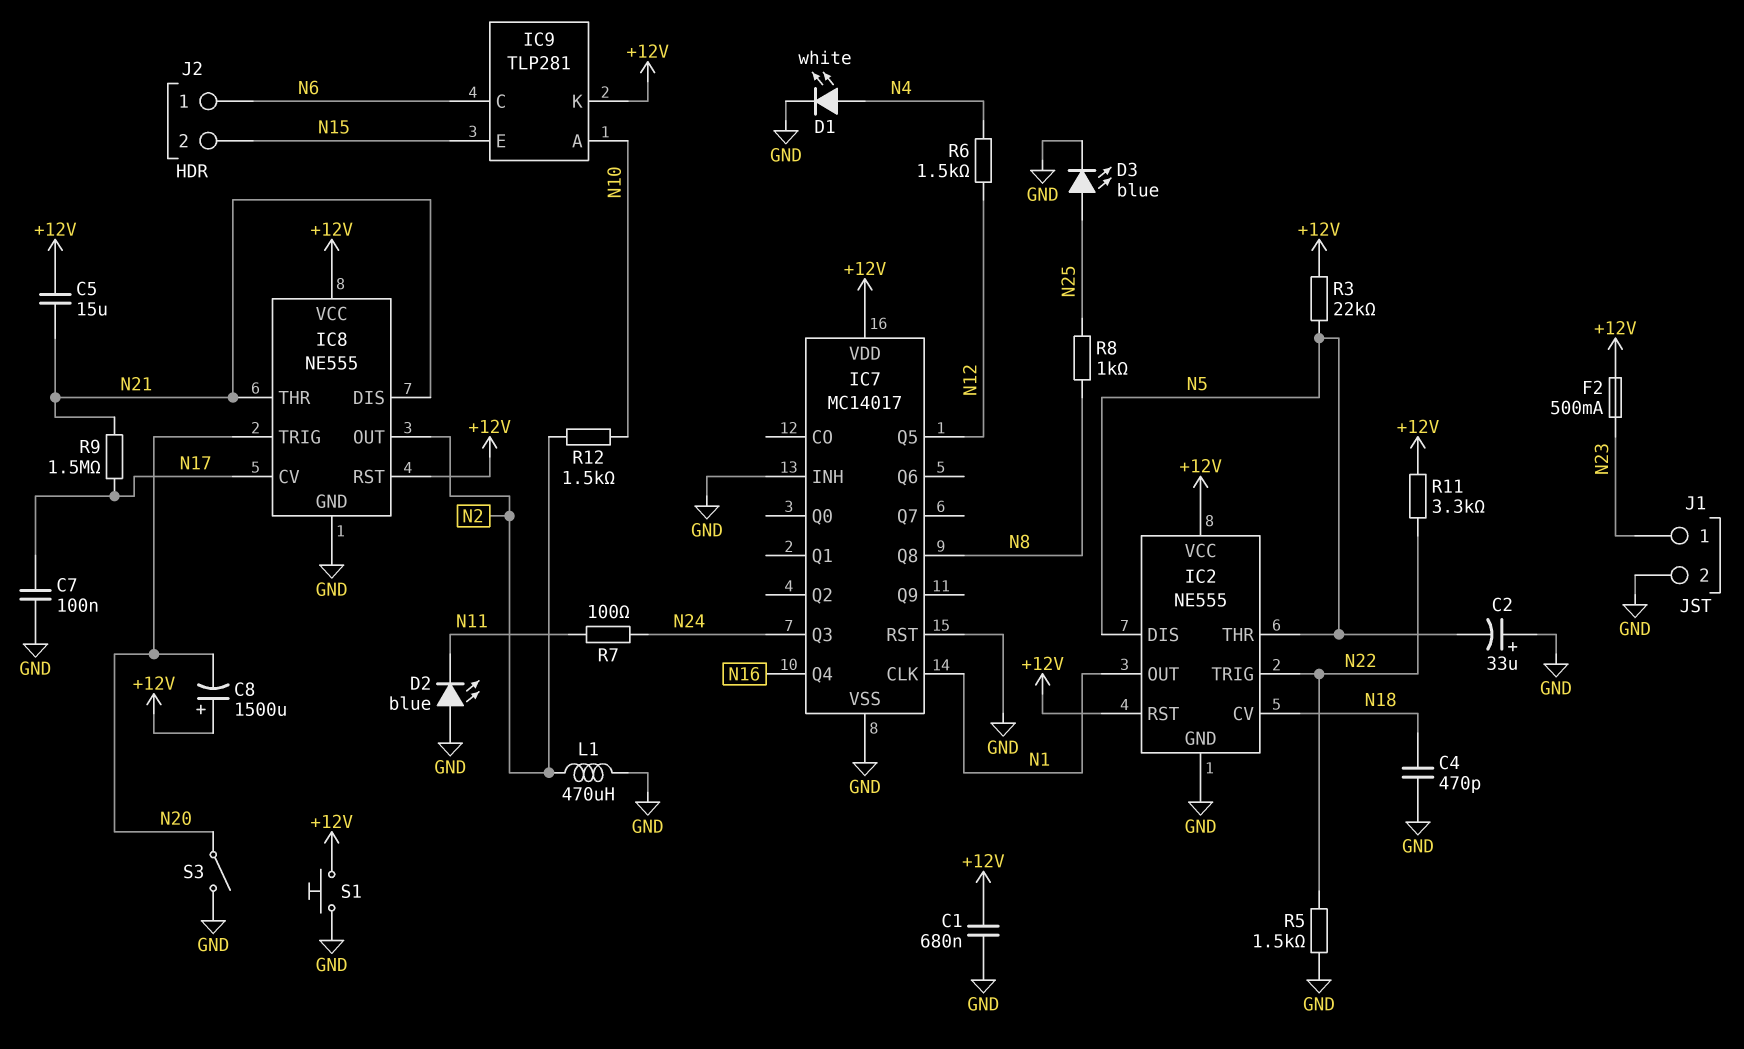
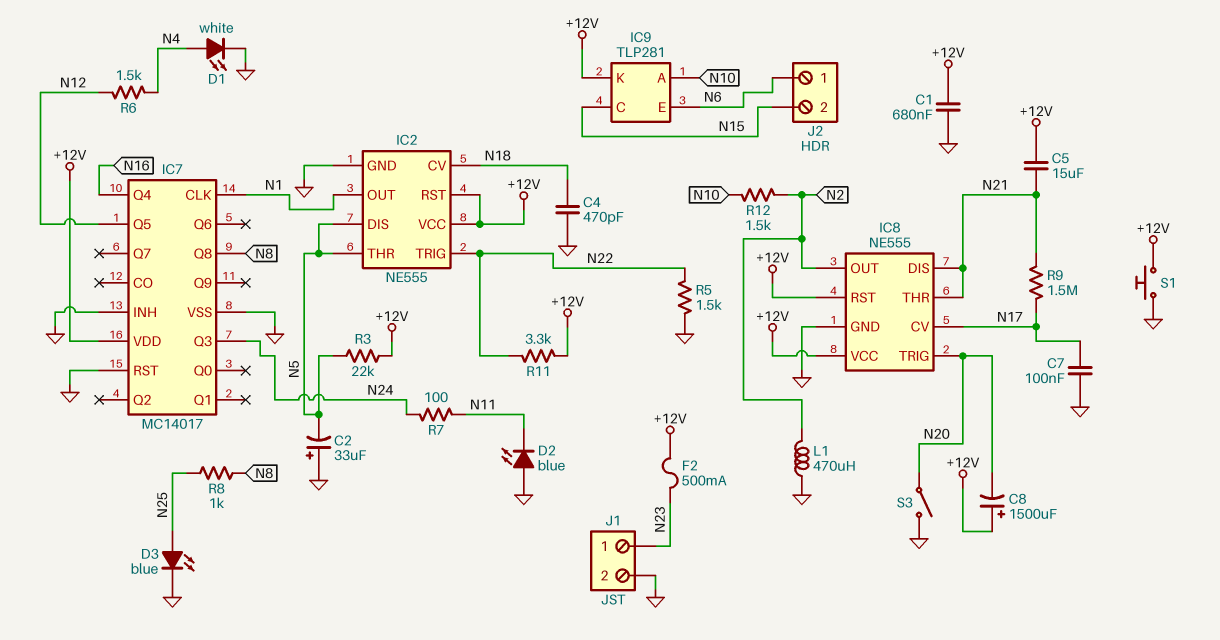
IC9 pin C: N6 -> N15
IC9 pin E: N15 -> N6

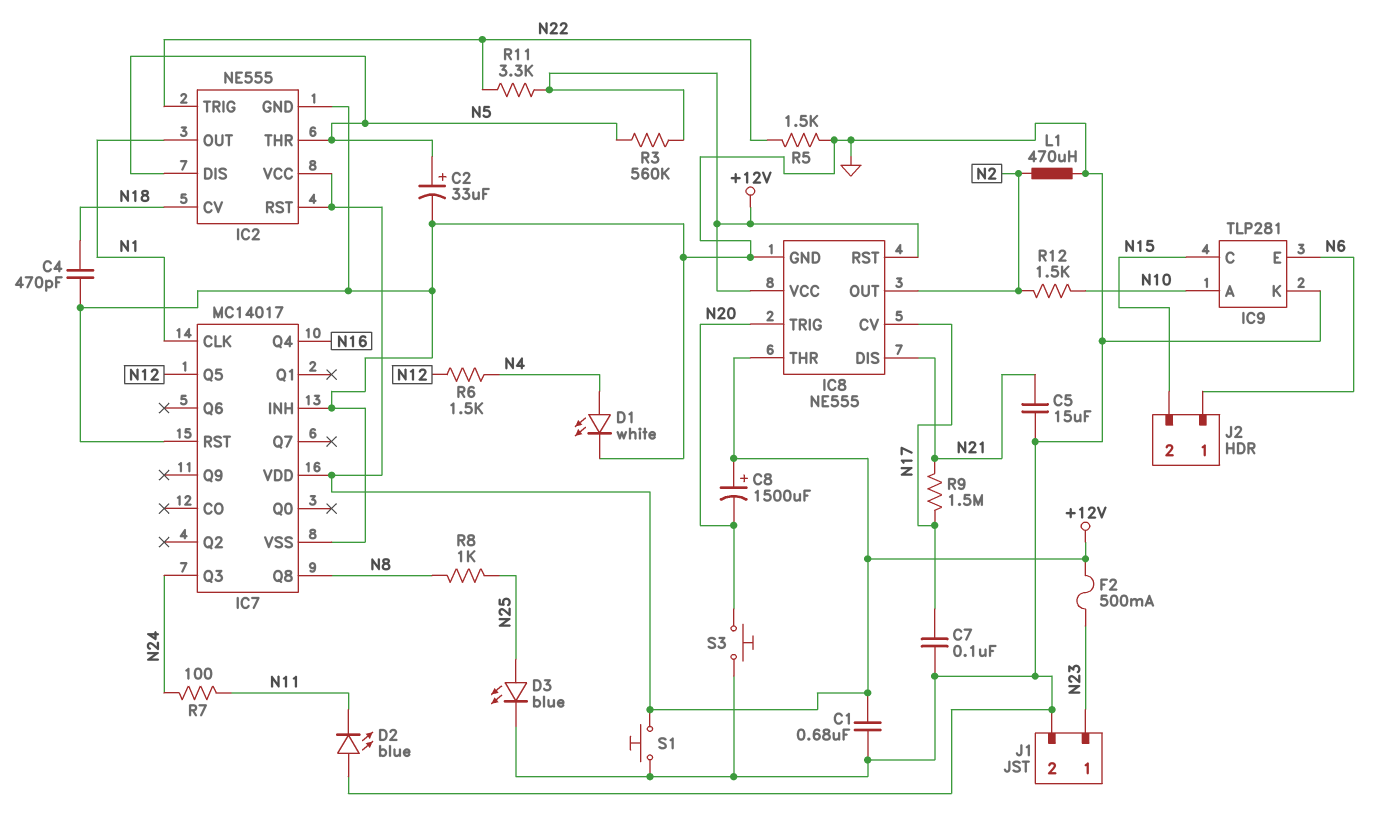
C2: 33uF (plus GND, minus N5) -> 33uF (plus N5, minus GND)
C5: 15uF (+12V, N21) -> 15uF (GND, N21)
IC8 pin THR: N21 -> +12V
IC9 pin K: +12V -> GND
R3: 22k (+12V, N5) -> 560k (+12V, N5)
S3: switch (GND, N20) -> button (GND, N20)

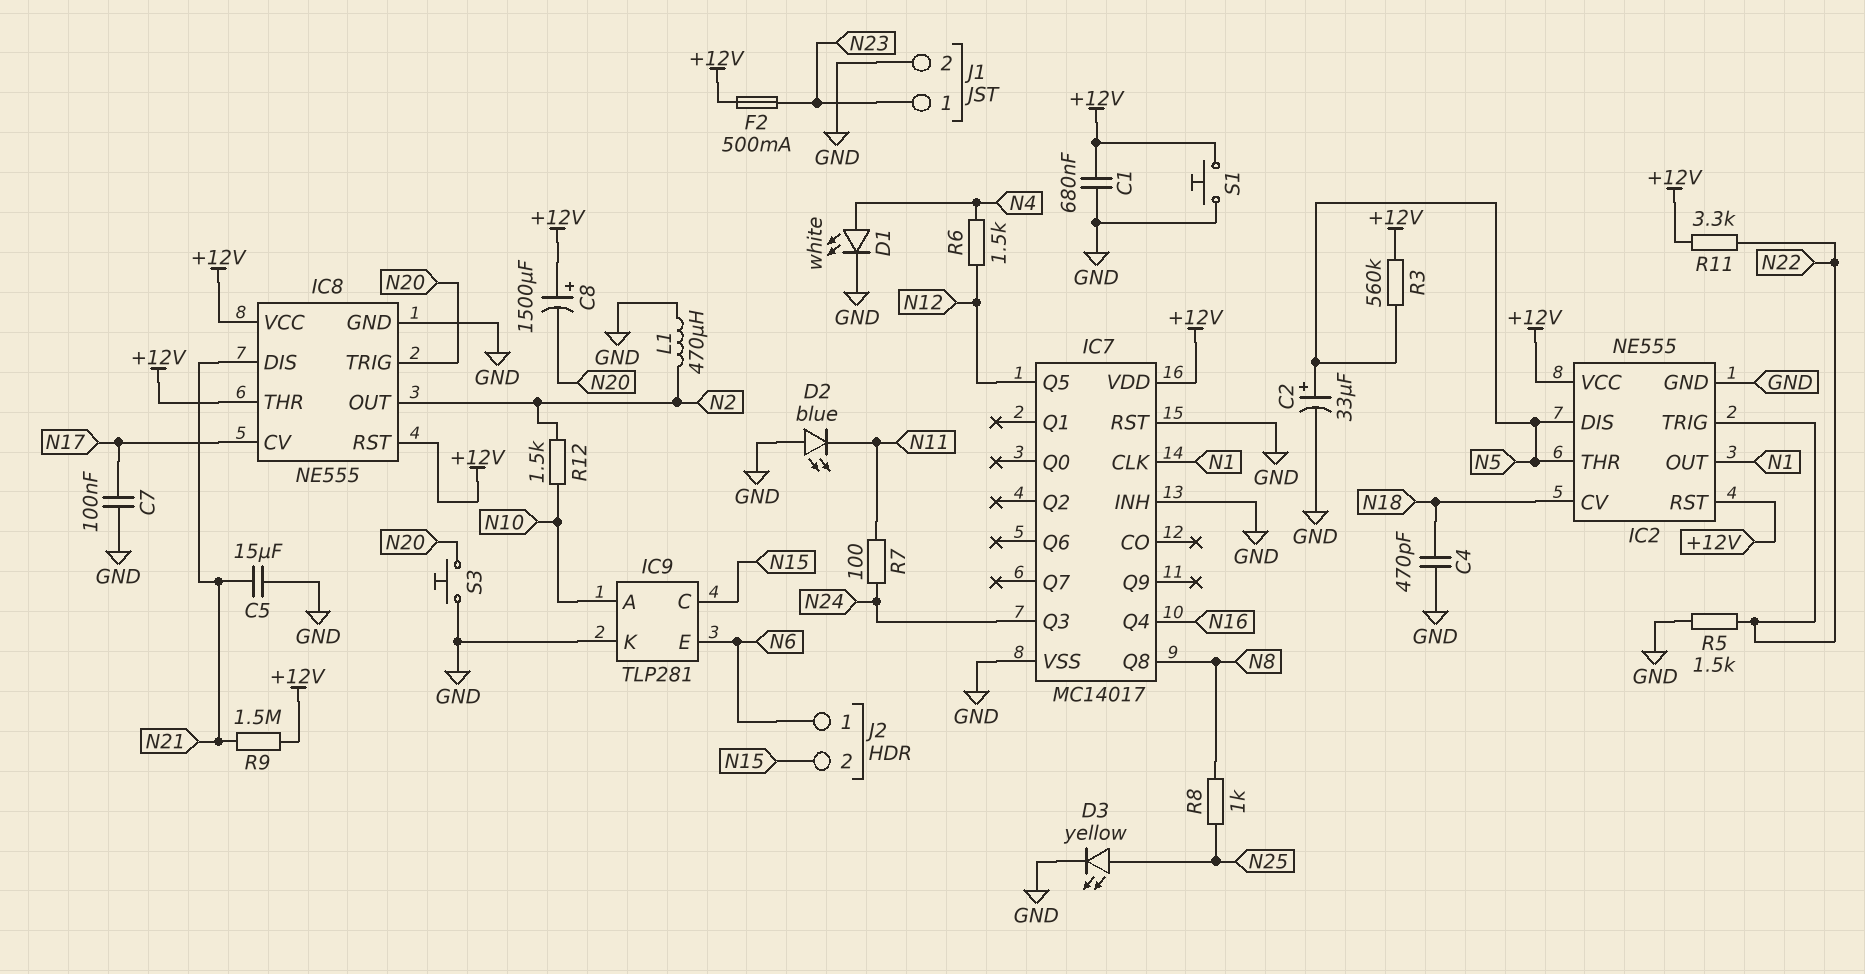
D3: LED blue (A N25, K GND) -> LED yellow (A N25, K GND)
R9: 1.5M (N17, N21) -> 1.5M (+12V, N21)

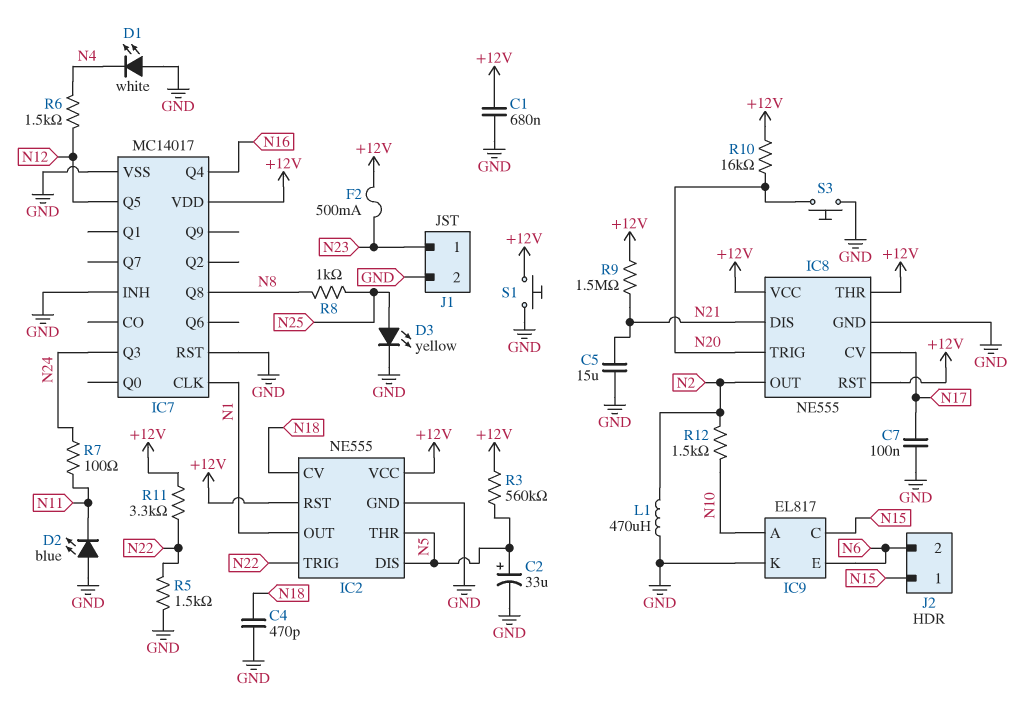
C8: 1500uF (plus +12V, minus N20) -> none
D1: LED white (A N4, K GND) -> LED white (A GND, K N4)
IC9: TLP281 -> EL817
J2 pin 1: N6 -> N15
J2 pin 2: N15 -> N6
R10: none -> 16k (+12V, N20)

